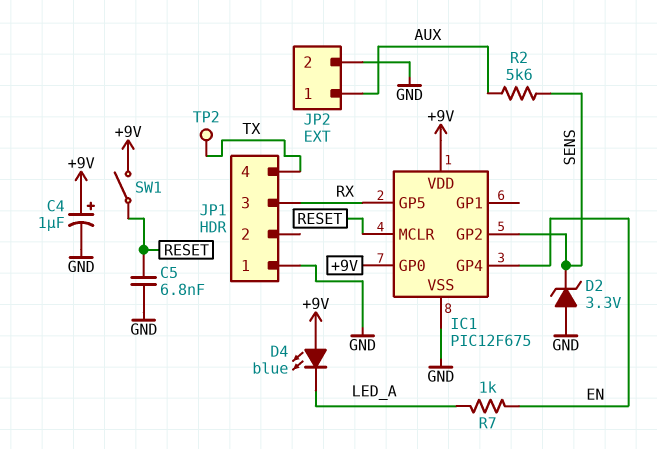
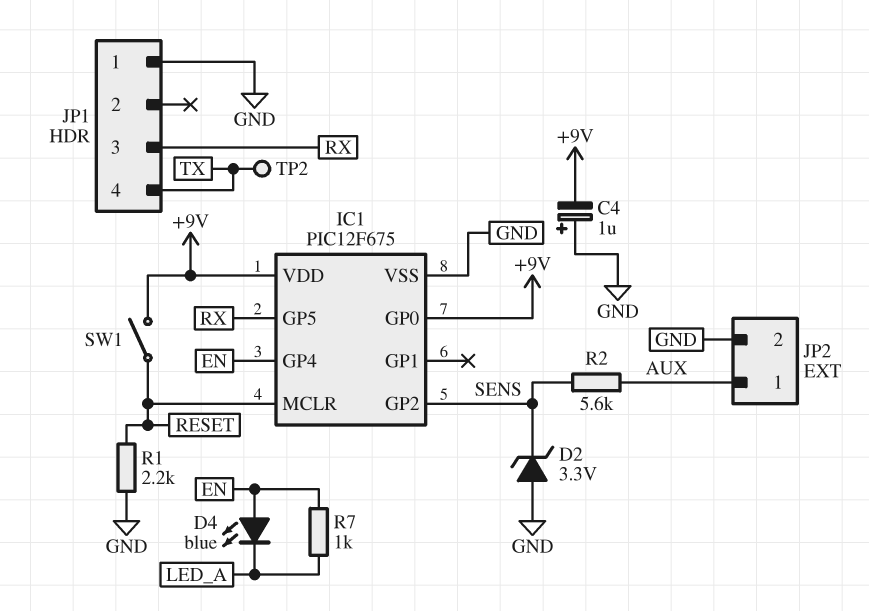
C4: 1uF (plus +9V, minus GND) -> 1uF (plus GND, minus +9V)
C5: 6.8nF (GND, RESET) -> none
D4: LED blue (A +9V, K LED_A) -> LED blue (A EN, K LED_A)
R1: none -> 2.2k (GND, RESET)

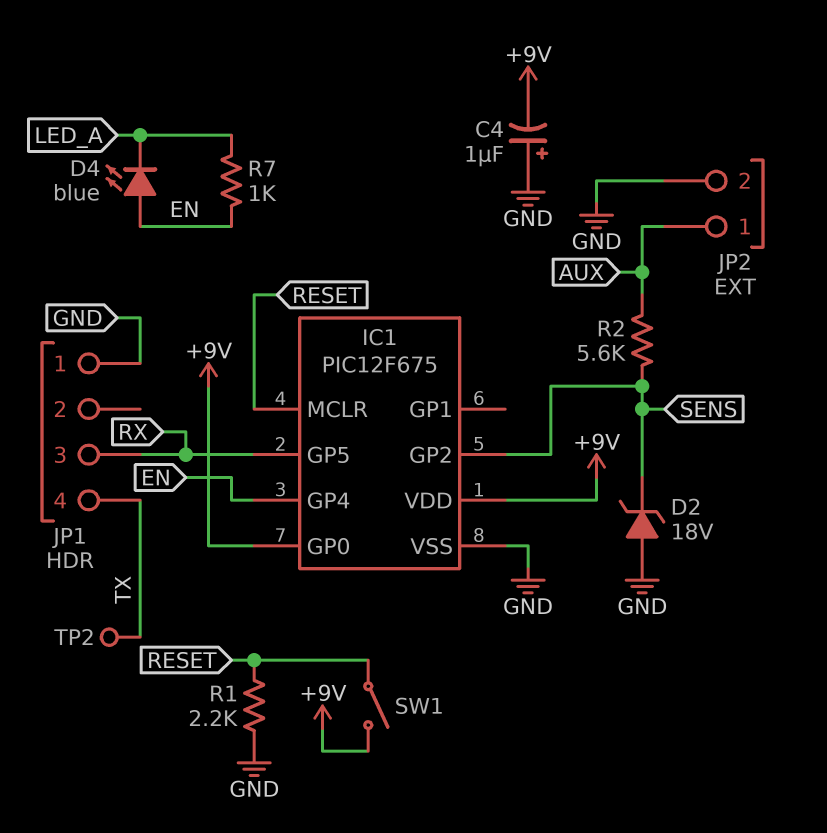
D2: zener 3.3V (A GND, K SENS) -> zener 18V (A GND, K SENS)

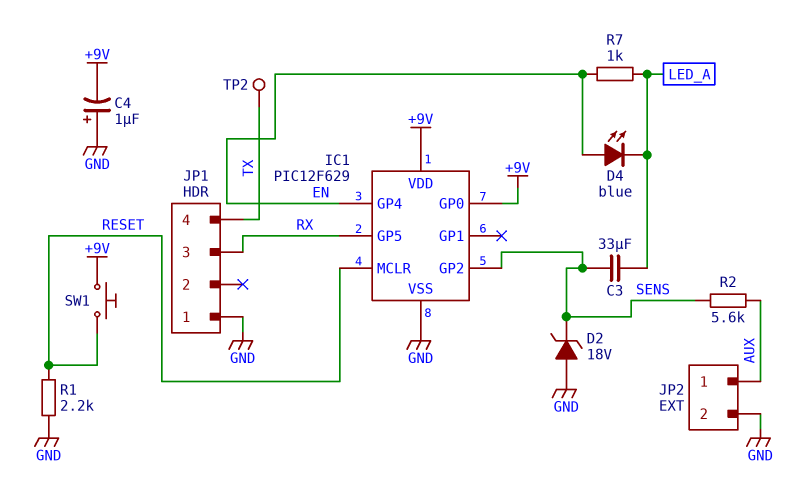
C3: none -> 33uF (LED_A, SENS)
IC1: PIC12F675 -> PIC12F629
SW1: switch (+9V, RESET) -> button (+9V, RESET)

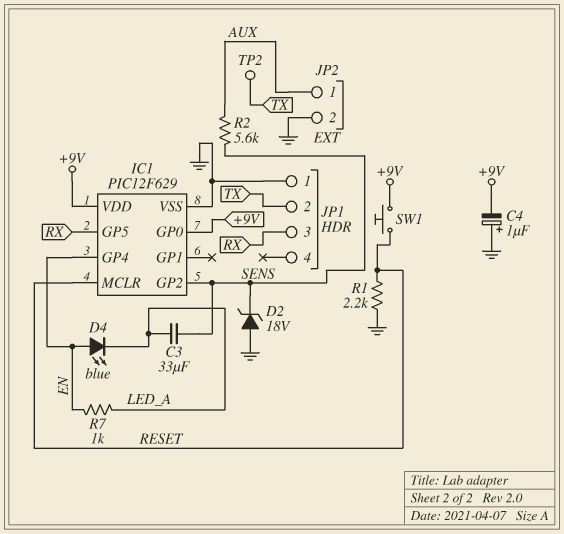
JP1 pin 2: none -> TX
JP1 pin 4: TX -> none

